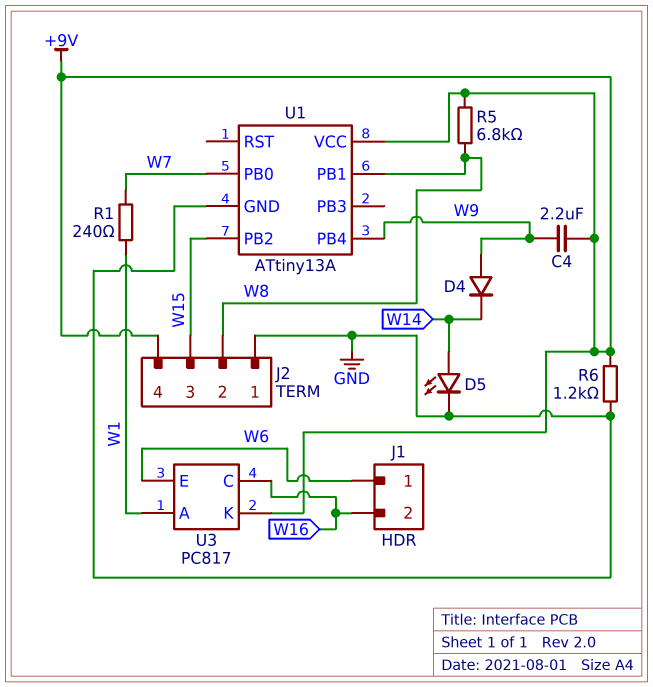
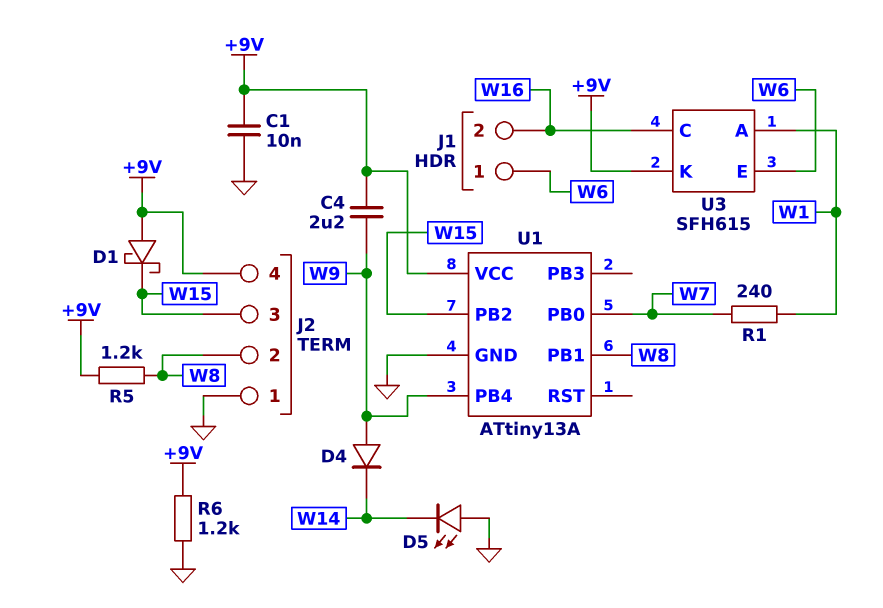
C1: none -> 10nF (+9V, GND)
D1: none -> schottky (A +9V, K W15)
D5: LED (A W14, K GND) -> LED (A GND, K W14)
R5: 6.8k (+9V, W8) -> 1.2k (+9V, W8)
U3: PC817 -> SFH615

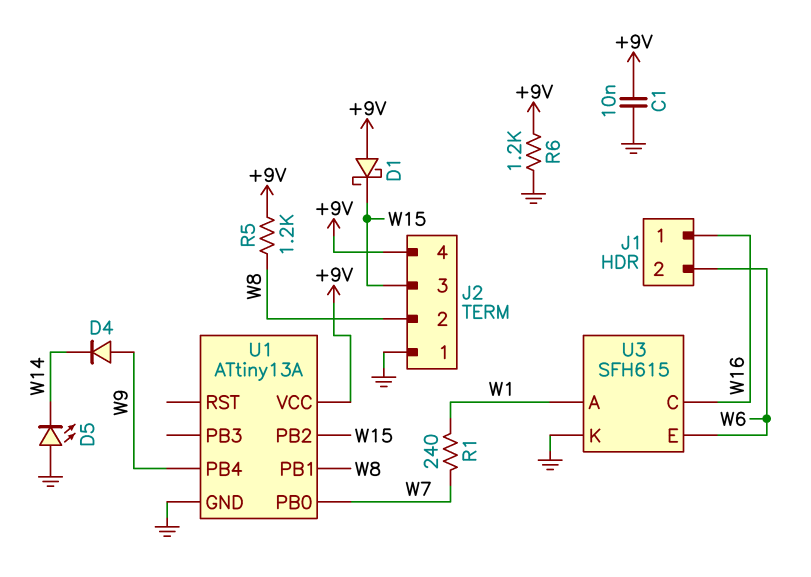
C4: 2.2uF (+9V, W9) -> none
J1 pin 1: W6 -> W16
J1 pin 2: W16 -> W6
U3 pin K: +9V -> GND

